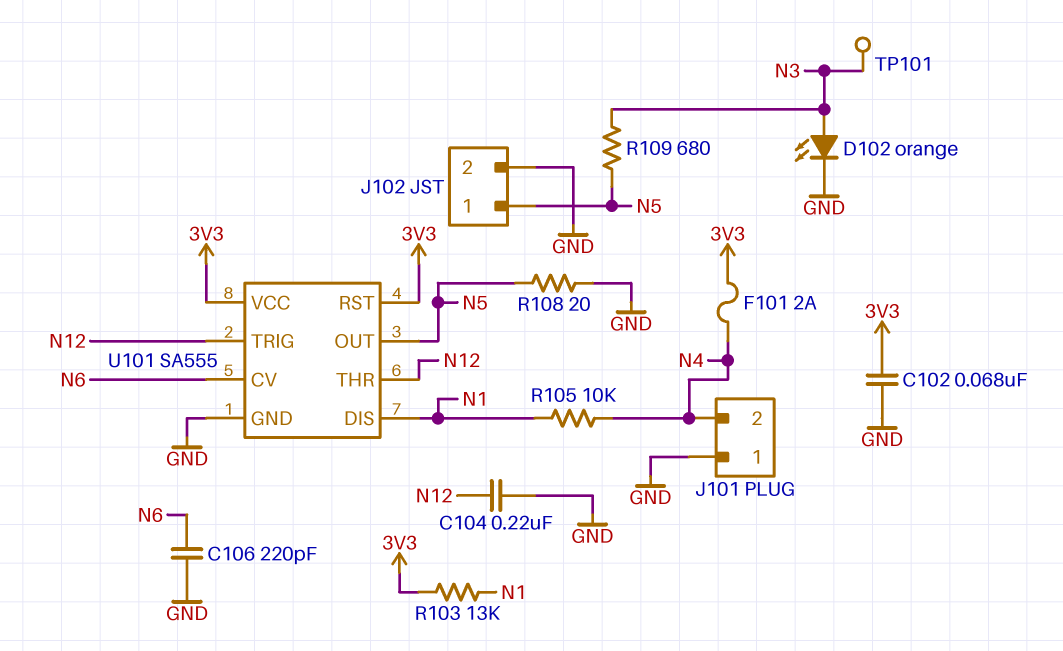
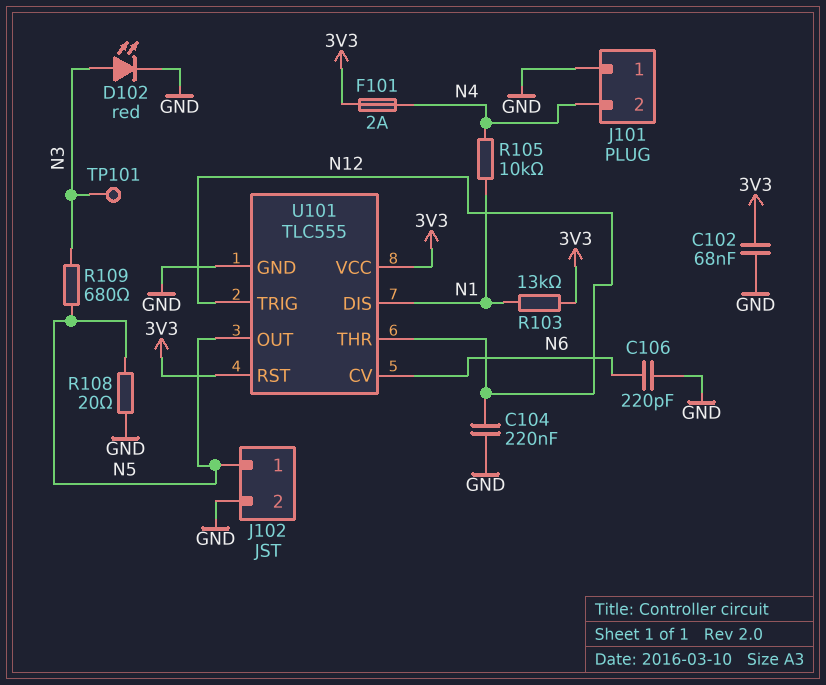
D102: LED orange (A N3, K GND) -> LED red (A N3, K GND)
U101: SA555 -> TLC555

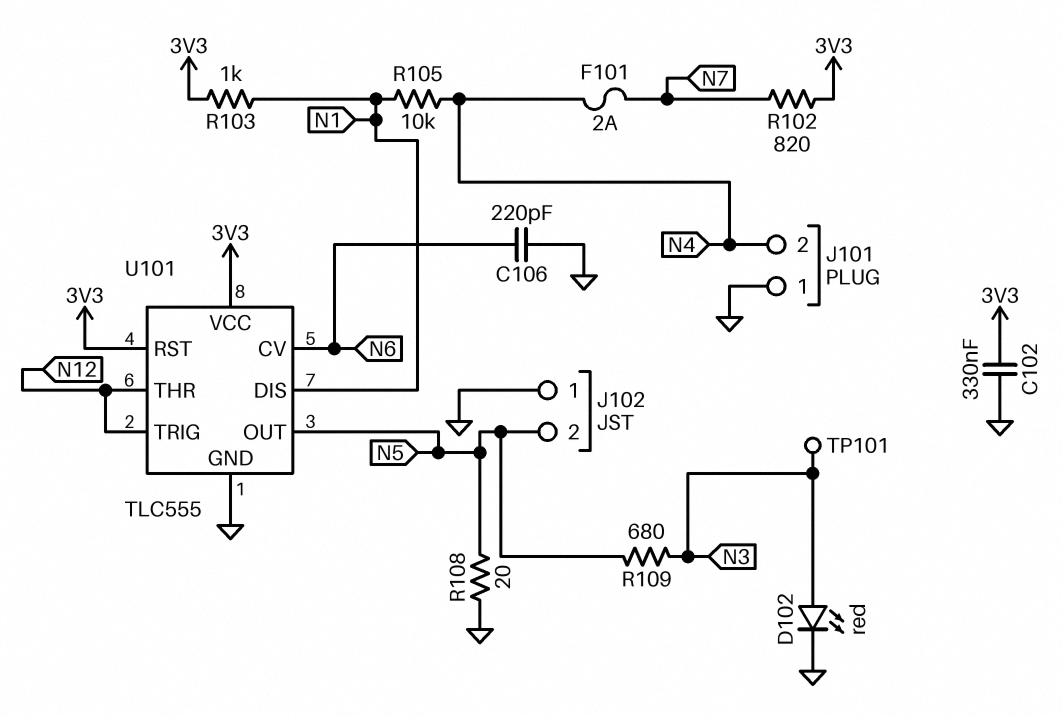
C102: 68nF (3V3, GND) -> 330nF (3V3, GND)
C104: 220nF (GND, N12) -> none
F101: 2A (3V3, N4) -> 2A (N4, N7)
J102 pin 1: N5 -> GND
J102 pin 2: GND -> N5
R102: none -> 820 (3V3, N7)
R103: 13k (3V3, N1) -> 1k (3V3, N1)

